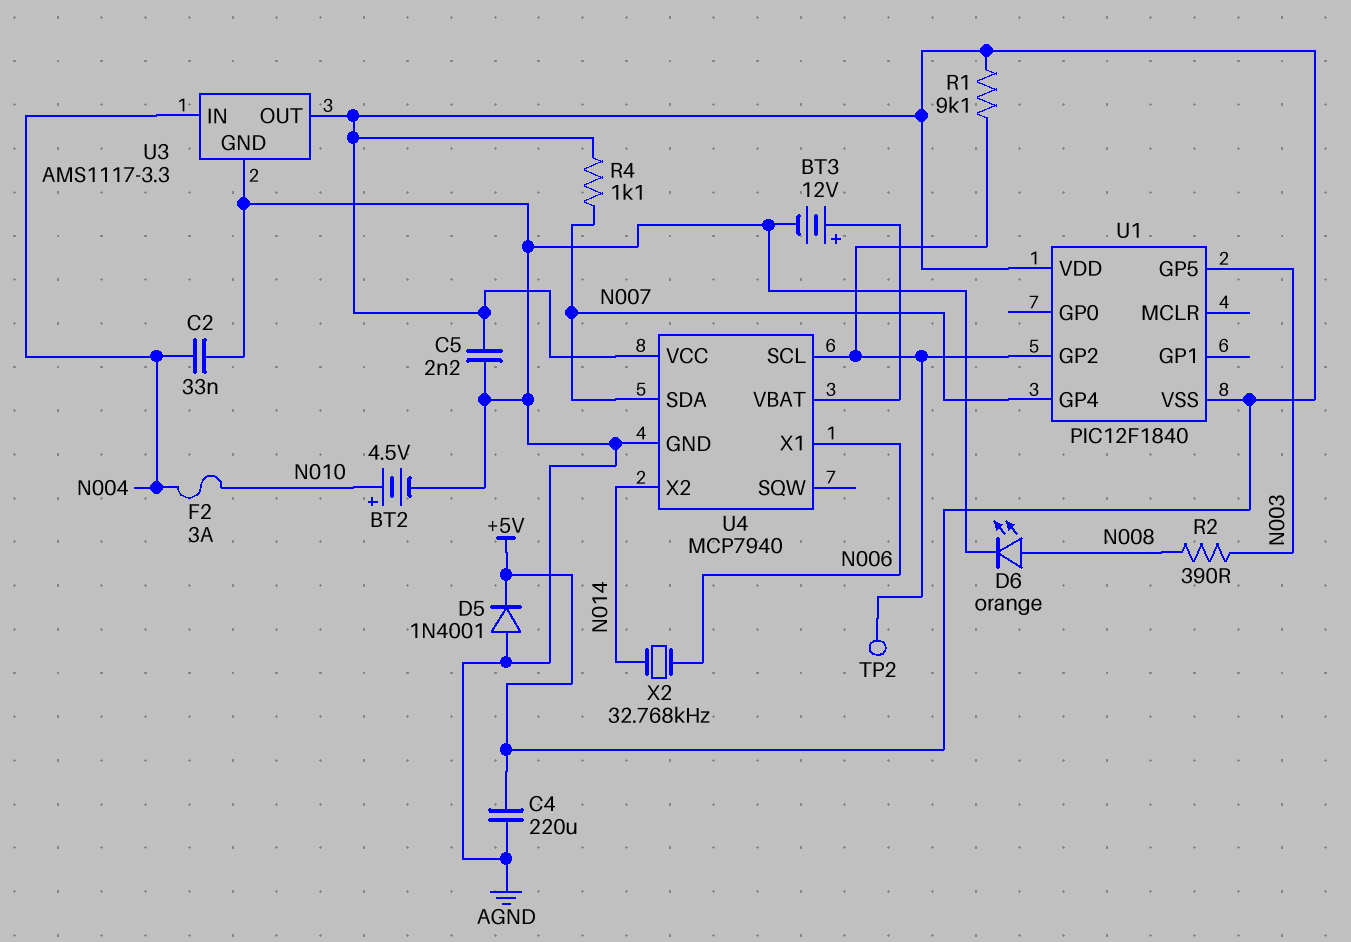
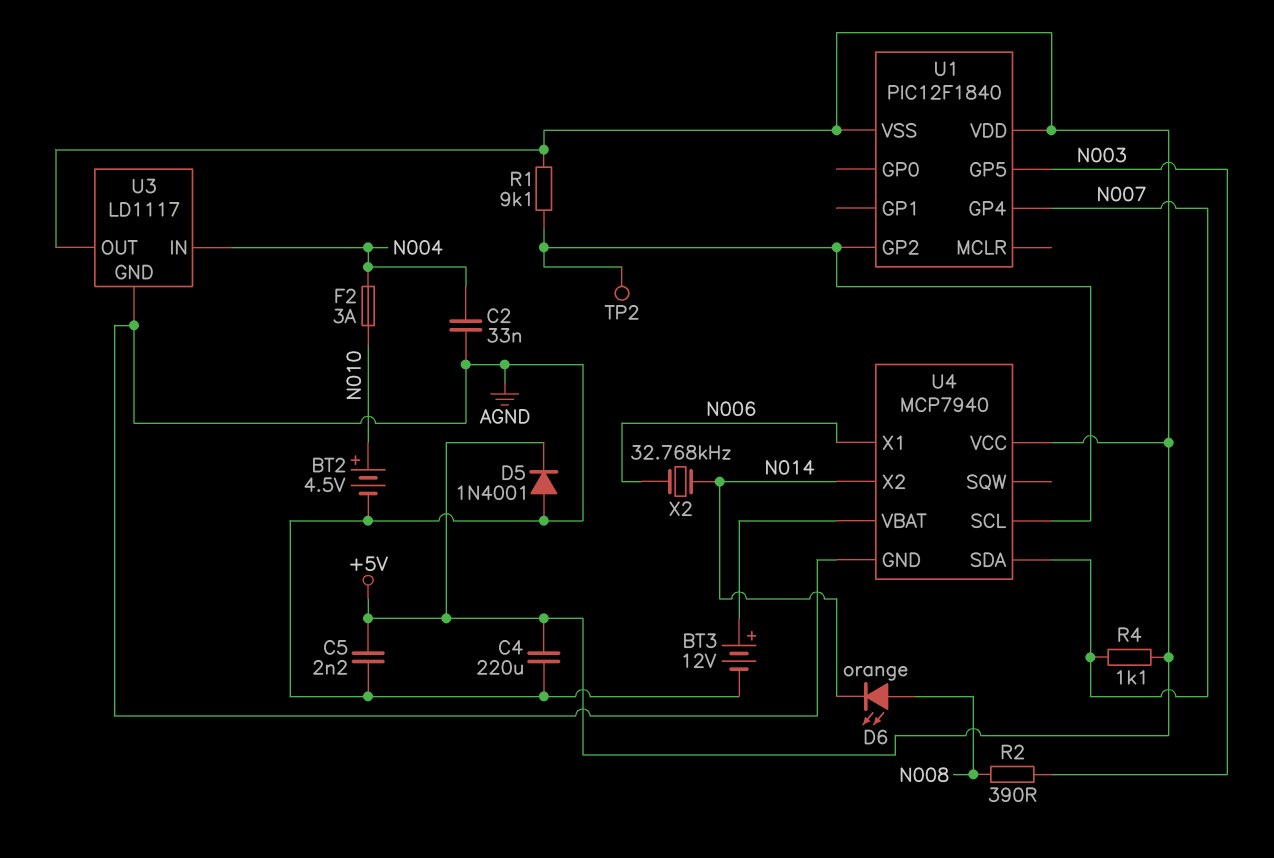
D6: LED orange (A N008, K AGND) -> LED orange (A N008, K N014)
U3: AMS1117-3.3 -> LD1117

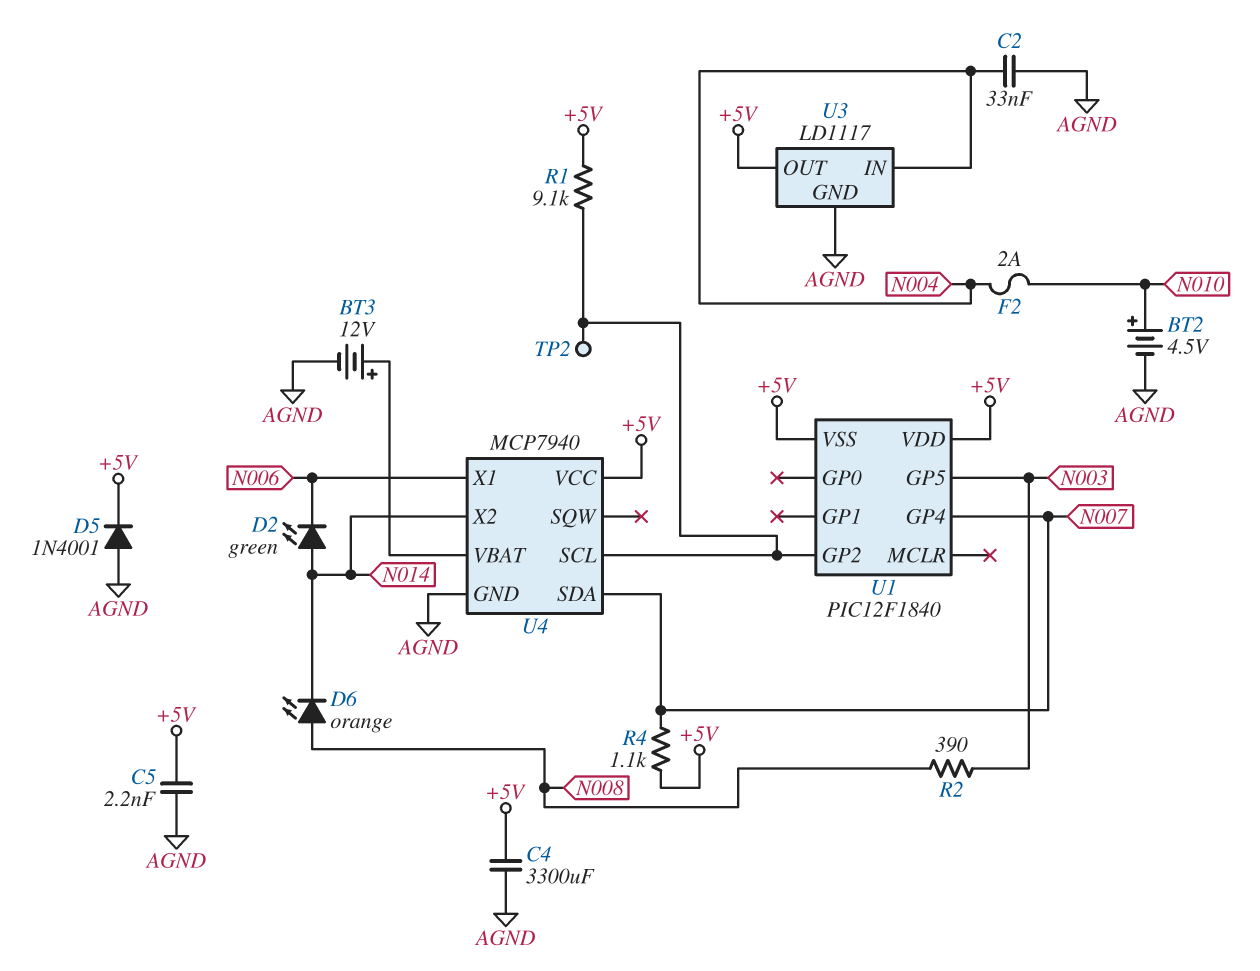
C4: 220uF (+5V, AGND) -> 3300uF (+5V, AGND)
D2: none -> LED green (A N014, K N006)
F2: 3A (N004, N010) -> 2A (N004, N010)
X2: 32.768kHz (N006, N014) -> none

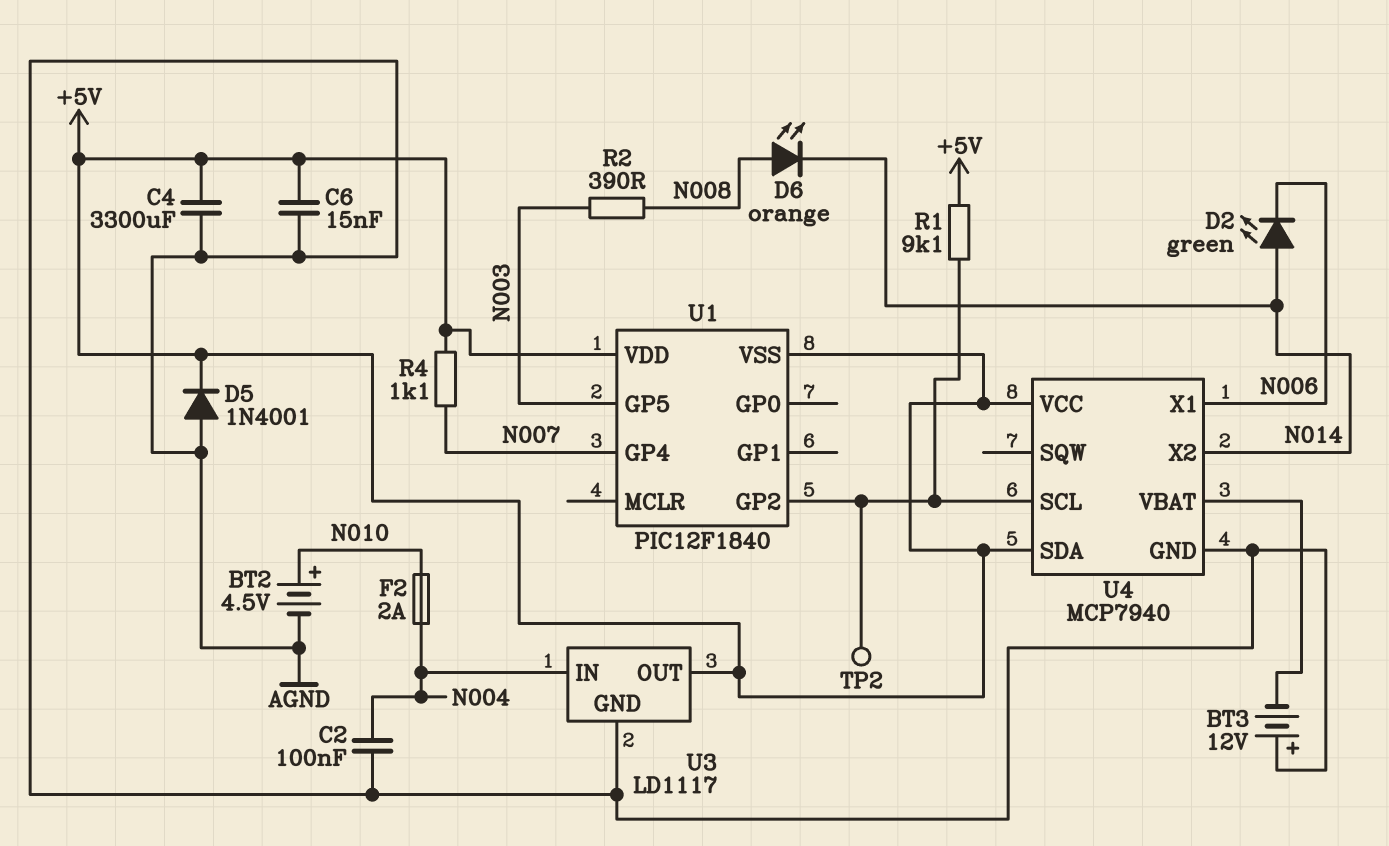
BT3: 12V (plus U4/VBAT, minus AGND) -> 12V (plus AGND, minus U4/VBAT)
C2: 33nF (AGND, N004) -> 100nF (AGND, N004)
C5: 2.2nF (+5V, AGND) -> none
C6: none -> 15nF (+5V, AGND)
U4 pin SDA: N007 -> +5V

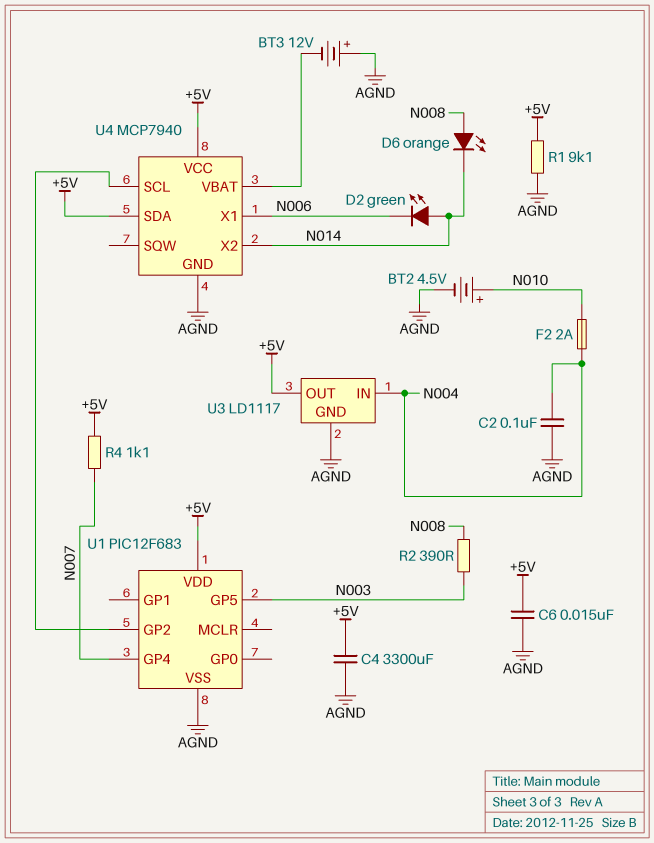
D5: diode 1N4001 (A AGND, K +5V) -> none
R1: 9.1k (+5V, U1/GP2) -> 9.1k (+5V, AGND)
TP2: test point (U1/GP2) -> none
U1: PIC12F1840 -> PIC12F683
U1 pin VSS: +5V -> AGND

